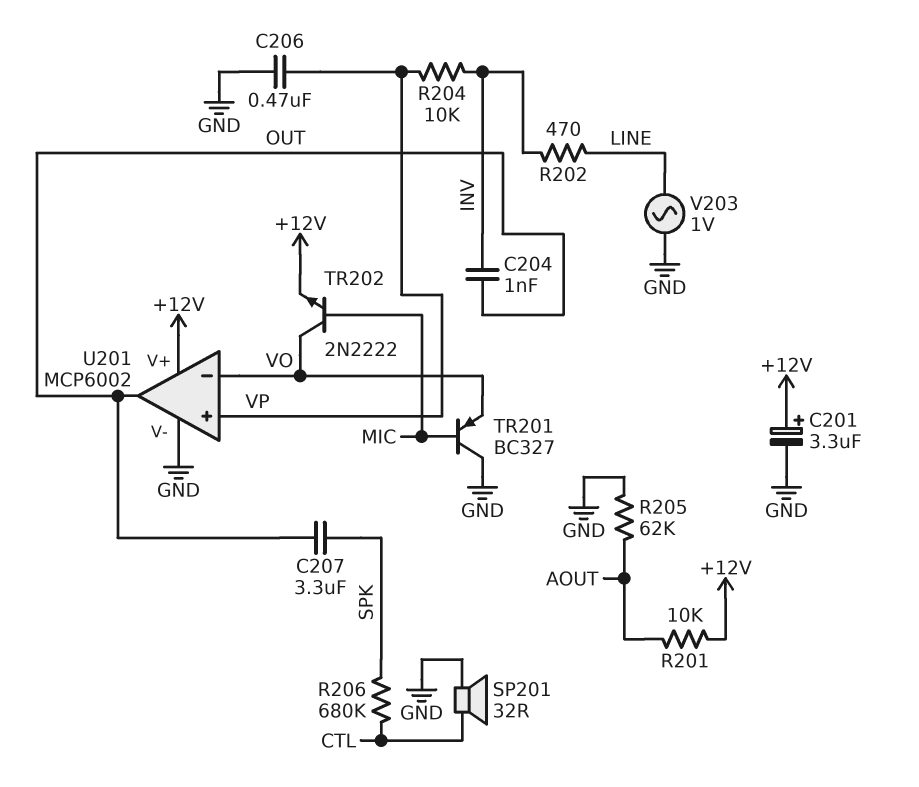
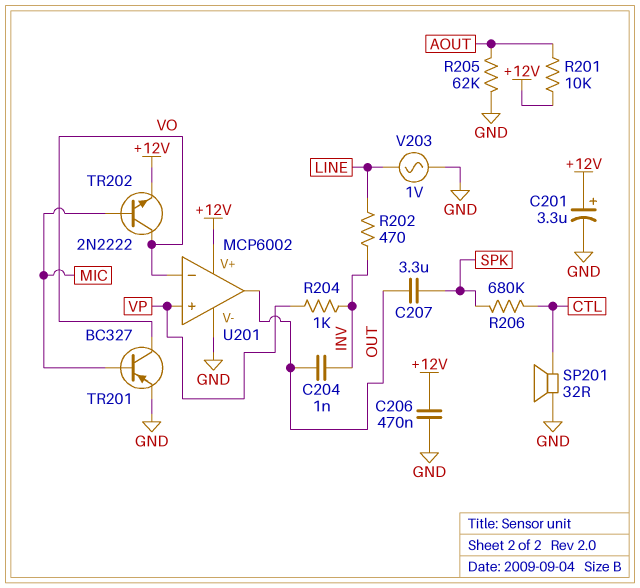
C206: 470nF (GND, VP) -> 470nF (+12V, GND)
R204: 10k (INV, VP) -> 1k (INV, VP)
TR201: PNP BC327 (B MIC, C GND, E VO) -> PNP BC327 (B MIC, C VO, E GND)

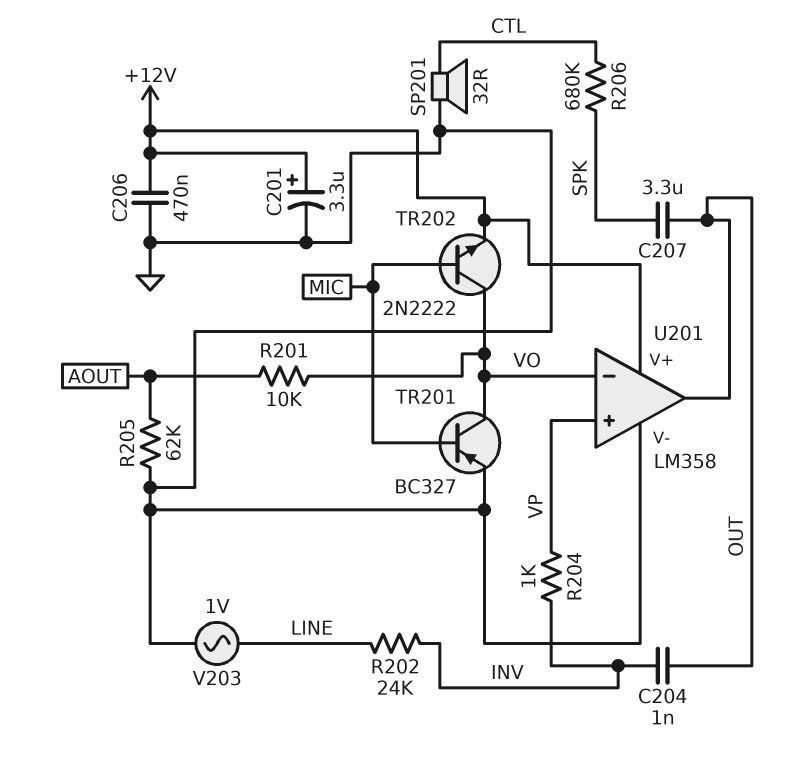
R201: 10k (+12V, AOUT) -> 10k (AOUT, VO)
R202: 470 (INV, LINE) -> 24k (INV, LINE)
U201: MCP6002 -> LM358

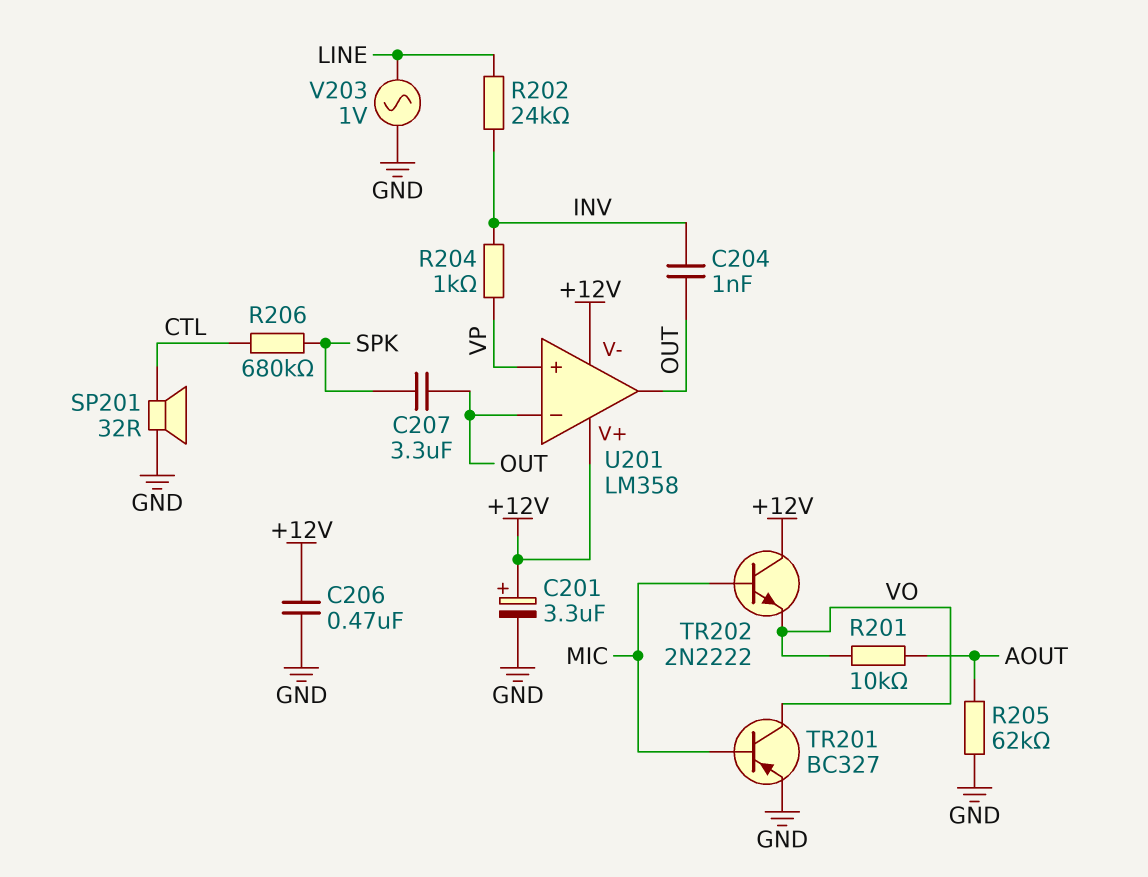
TR202: NPN 2N2222 (B MIC, C VO, E +12V) -> NPN 2N2222 (B MIC, C +12V, E VO)
U201 pin V-: GND -> +12V
U201 pin in-: VO -> OUT

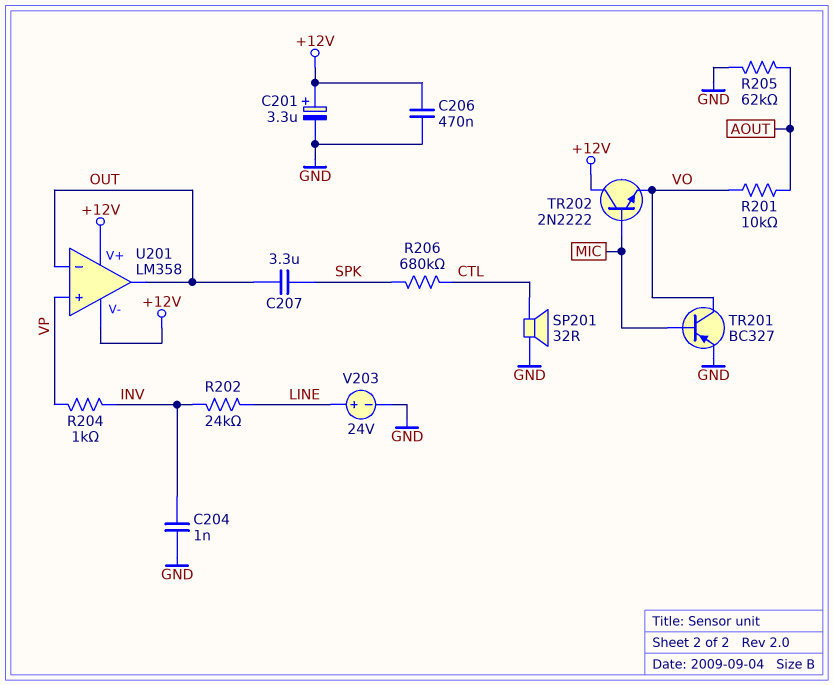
C204: 1nF (INV, OUT) -> 1nF (GND, INV)
V203: AC 1V (GND, LINE) -> 24V (plus LINE, minus GND)

